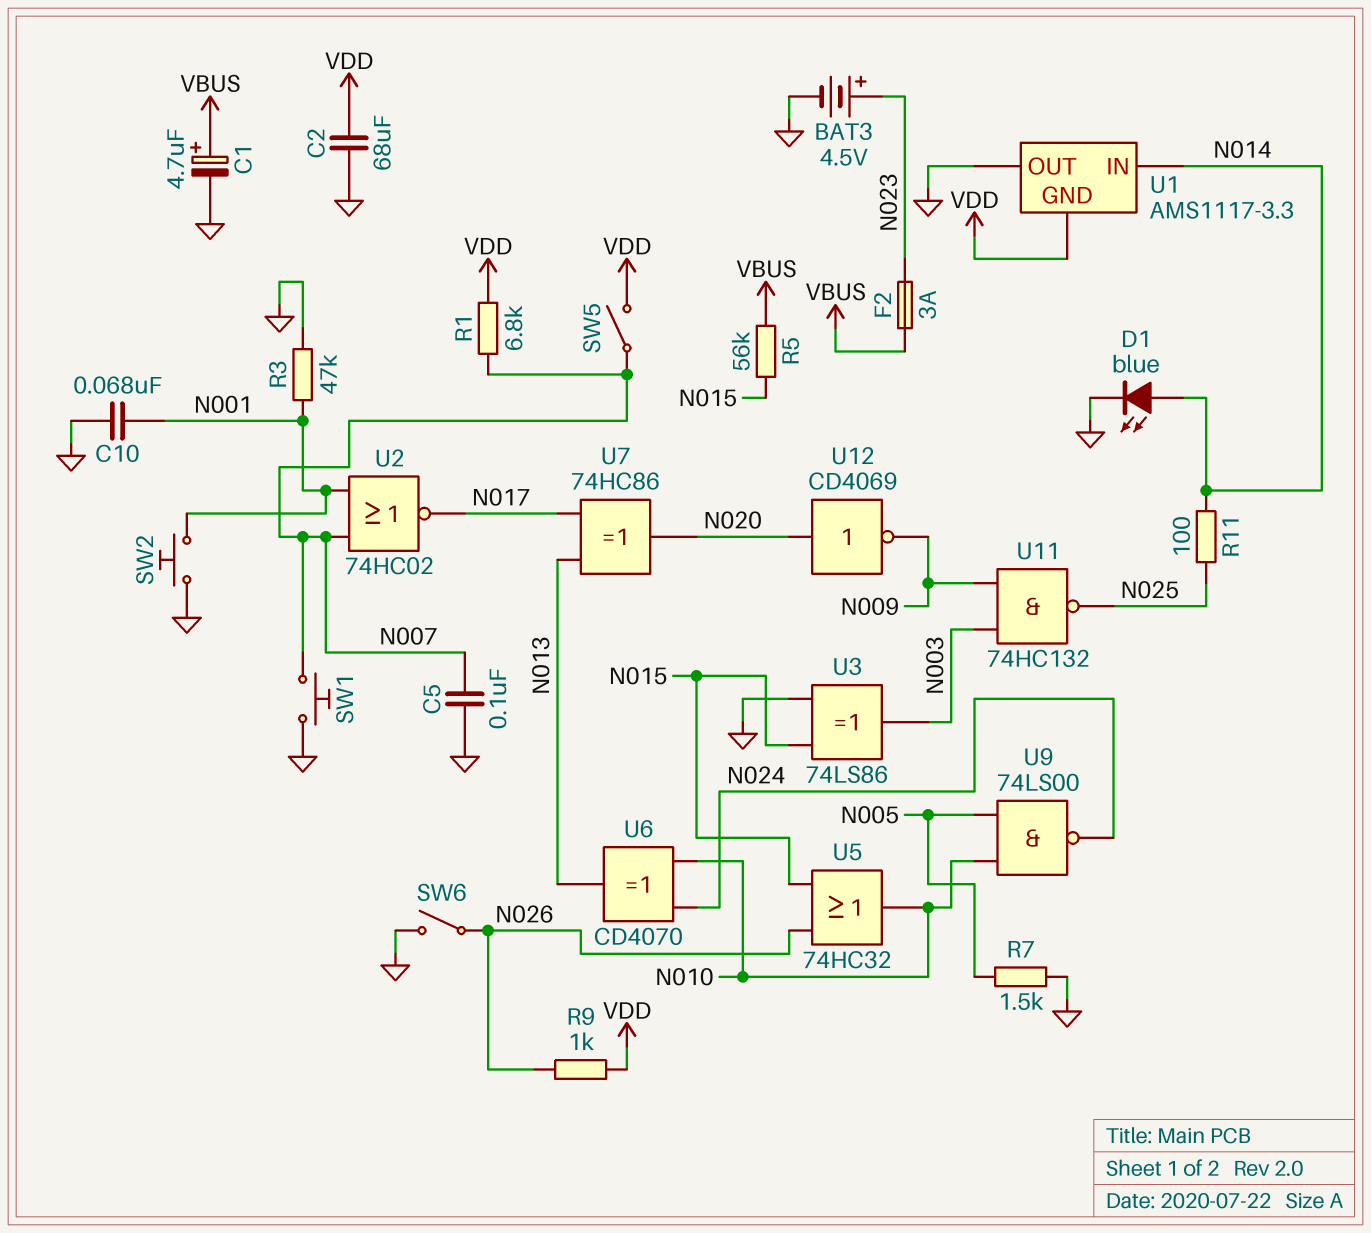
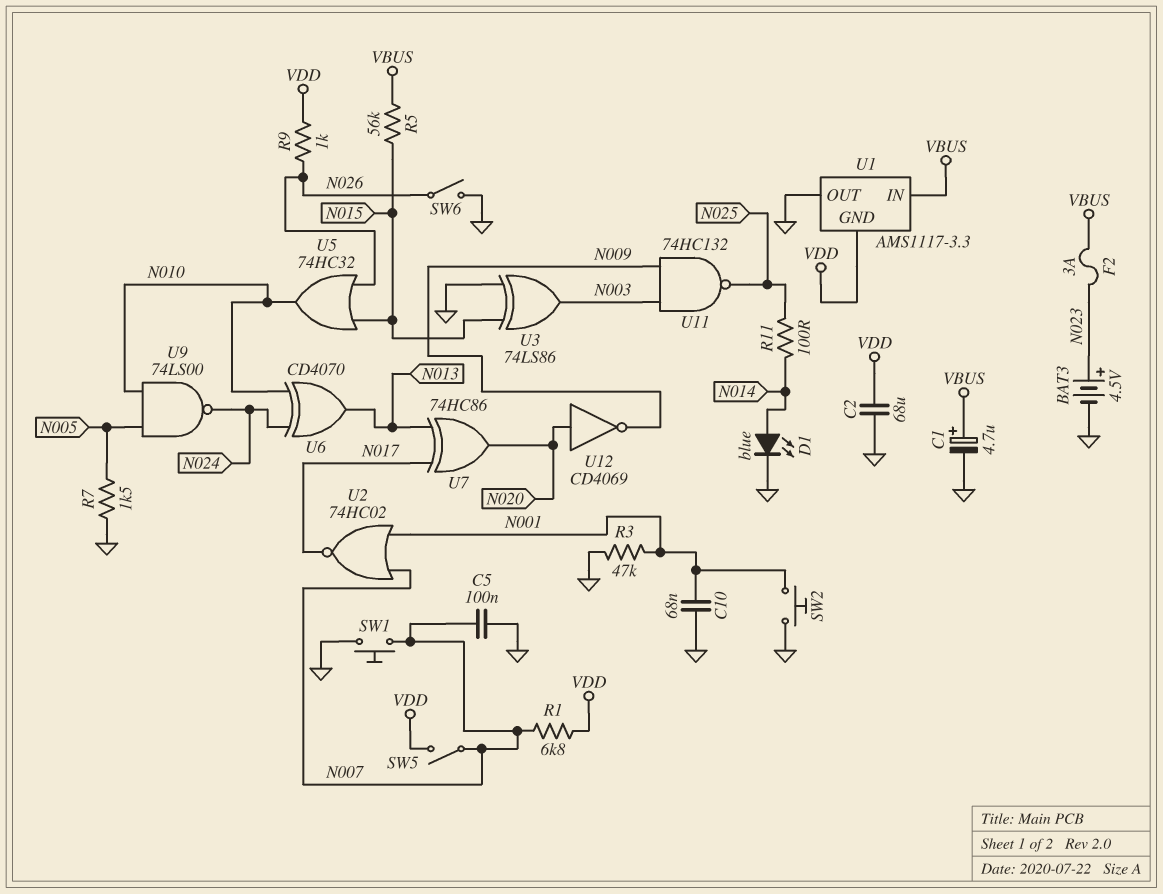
U1 pin IN: N014 -> VBUS

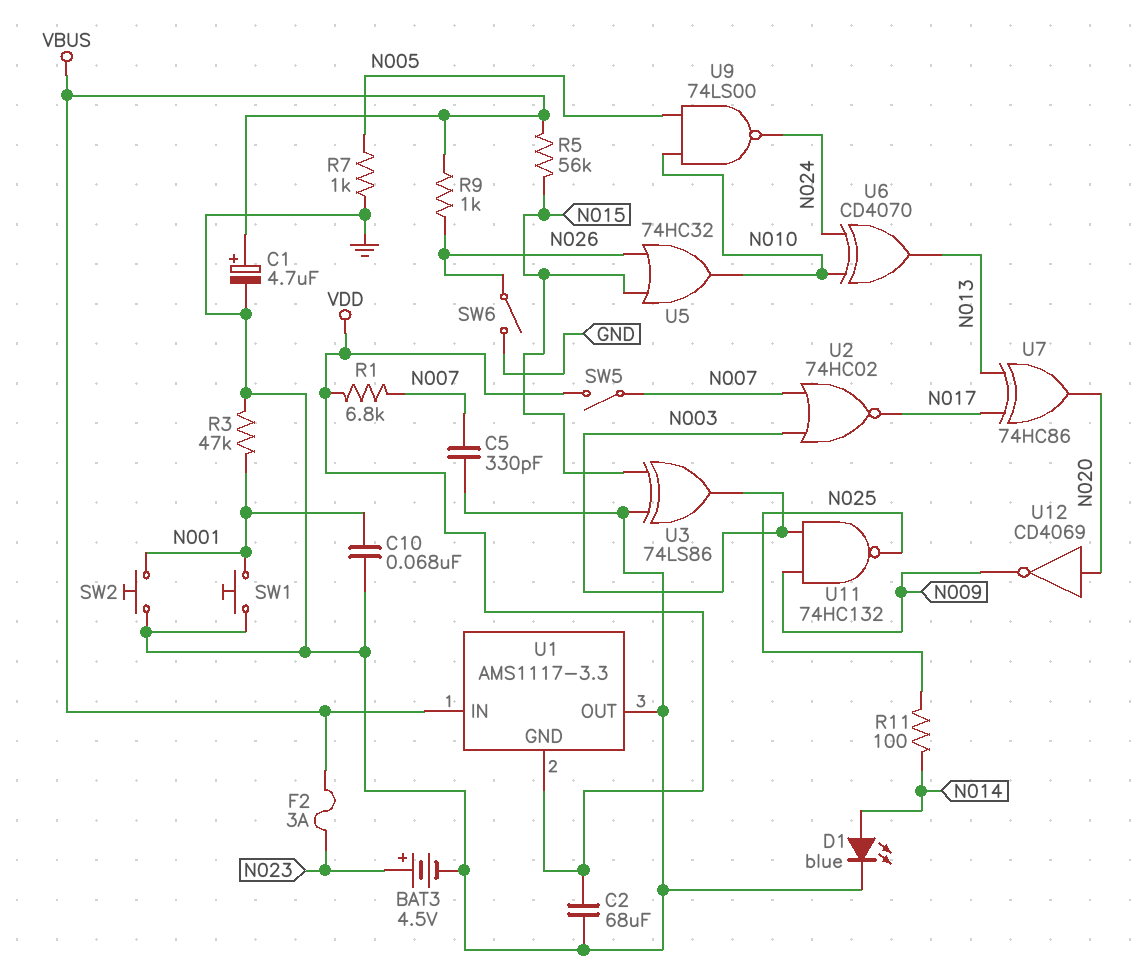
C5: 100nF (GND, N007) -> 330pF (GND, N007)
R7: 1.5k (GND, N005) -> 1k (GND, N005)
R9: 1k (N026, VDD) -> 1k (N026, VBUS)
SW1: button (GND, N007) -> button (GND, N001)
U2: NOR 74HC02 (in N001, in N007, out N017) -> NOR 74HC02 (in N003, in N007, out N017)

